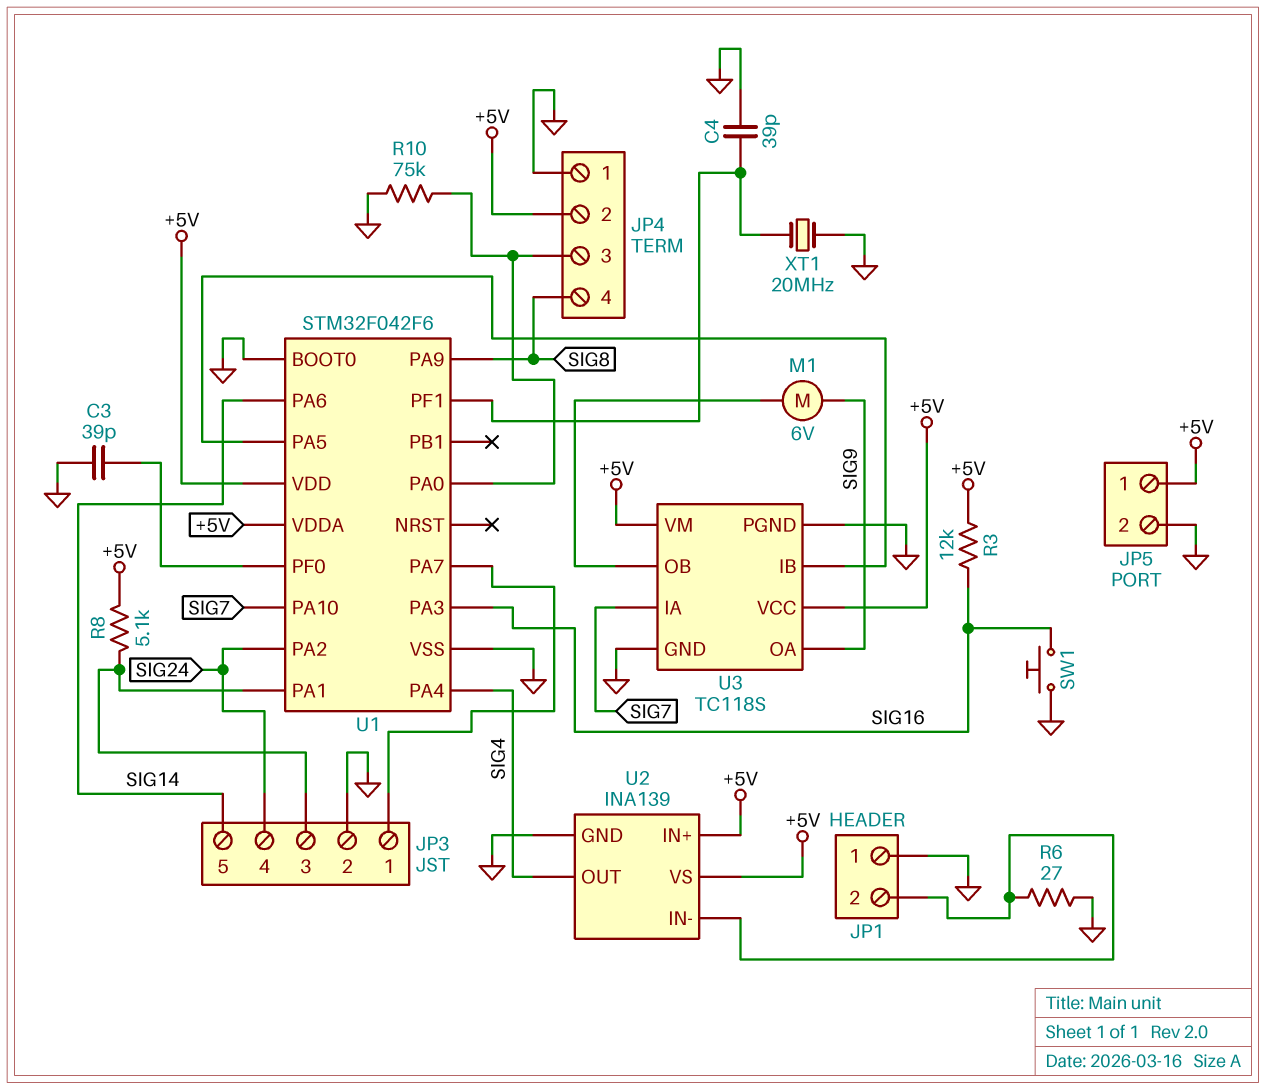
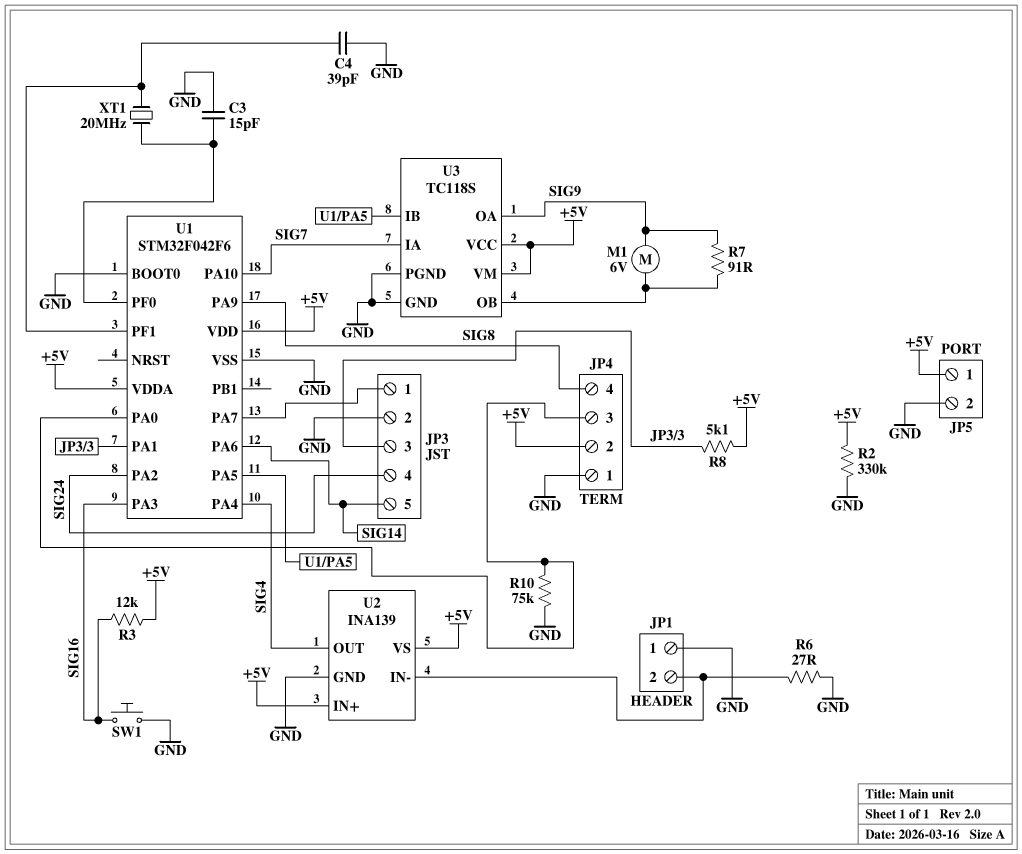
C3: 39pF (GND, U1/PF0) -> 15pF (GND, U1/PF0)
R2: none -> 330k (+5V, GND)
R7: none -> 91 (SIG9, U3/OB)
XT1: 20MHz (GND, U1/PF1) -> 20MHz (U1/PF0, U1/PF1)

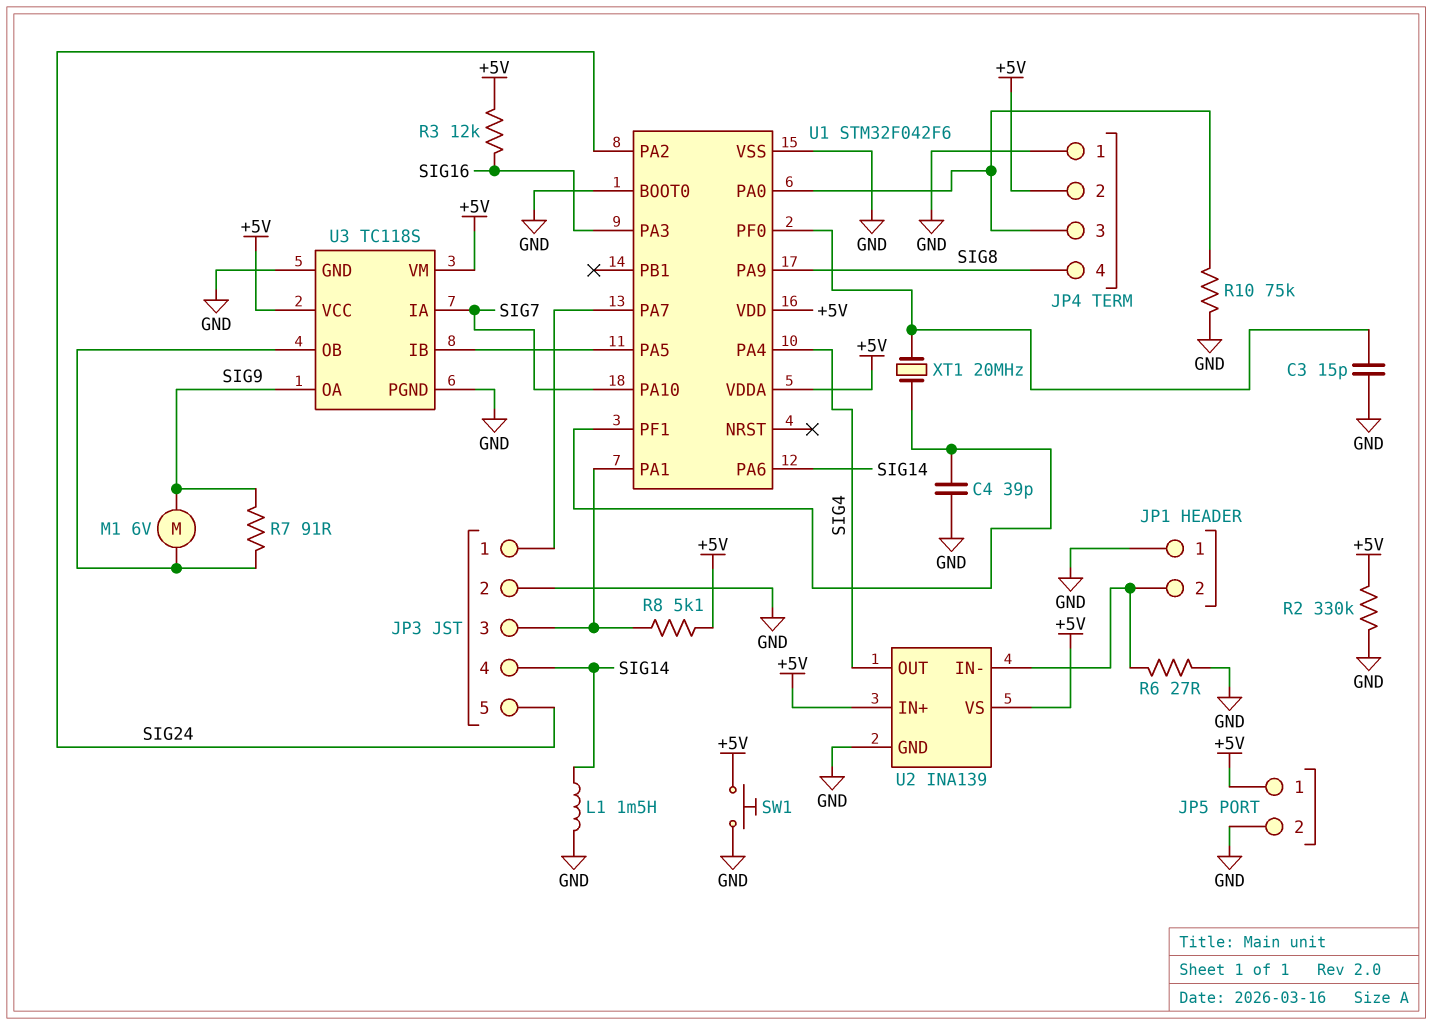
JP3 pin 4: SIG24 -> SIG14
JP3 pin 5: SIG14 -> SIG24
L1: none -> 1.5mH (GND, SIG14)
SW1: button (GND, SIG16) -> button (+5V, GND)

